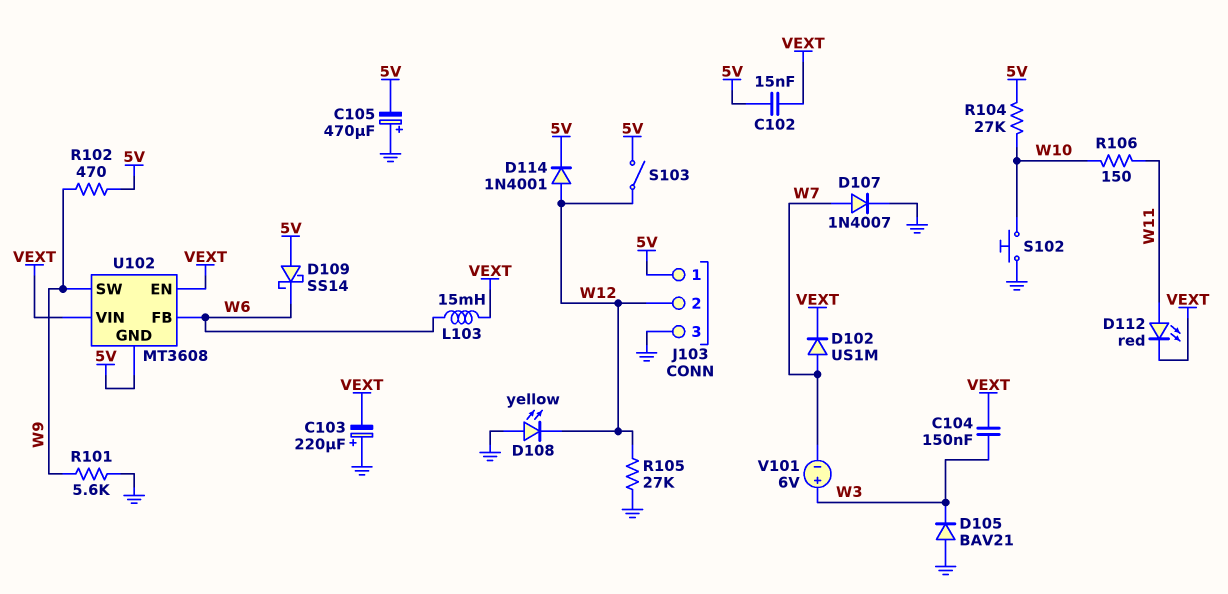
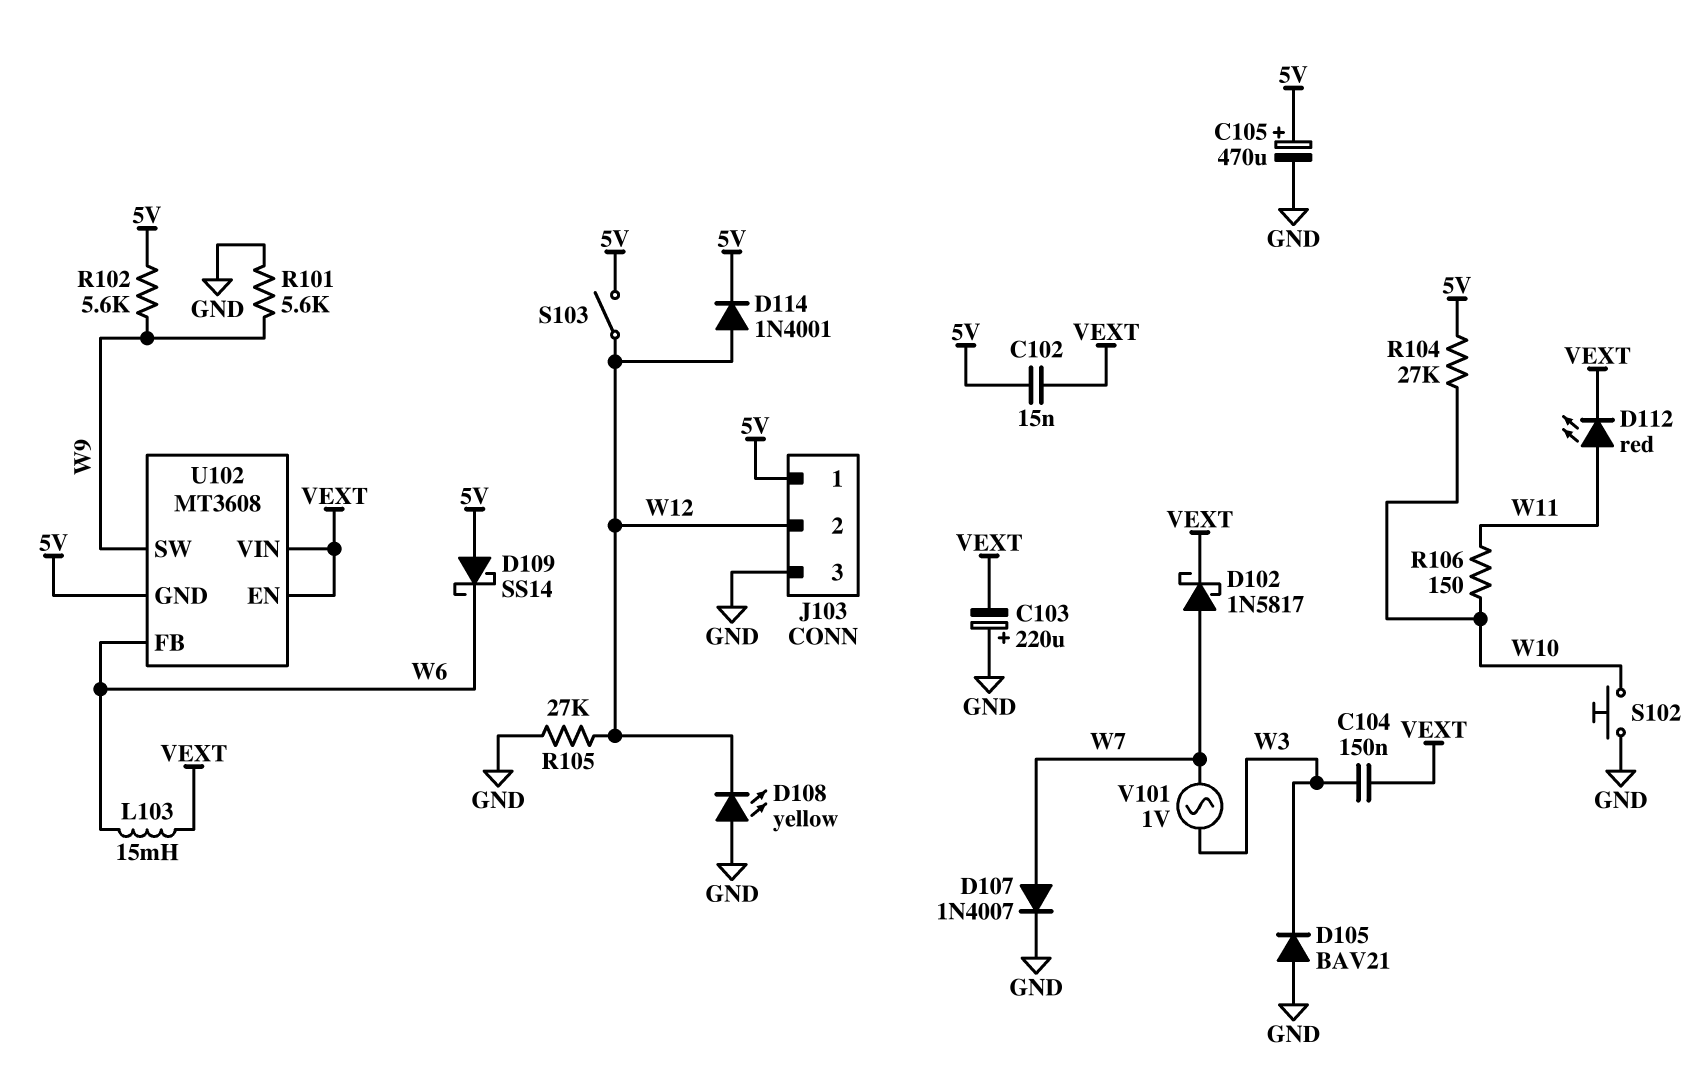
C105: 470uF (plus GND, minus 5V) -> 470uF (plus 5V, minus GND)
D102: diode US1M (A W7, K VEXT) -> schottky 1N5817 (A W7, K VEXT)
R102: 470 (5V, W9) -> 5.6k (5V, W9)
V101: 6V (plus W3, minus W7) -> AC 1V (W3, W7)

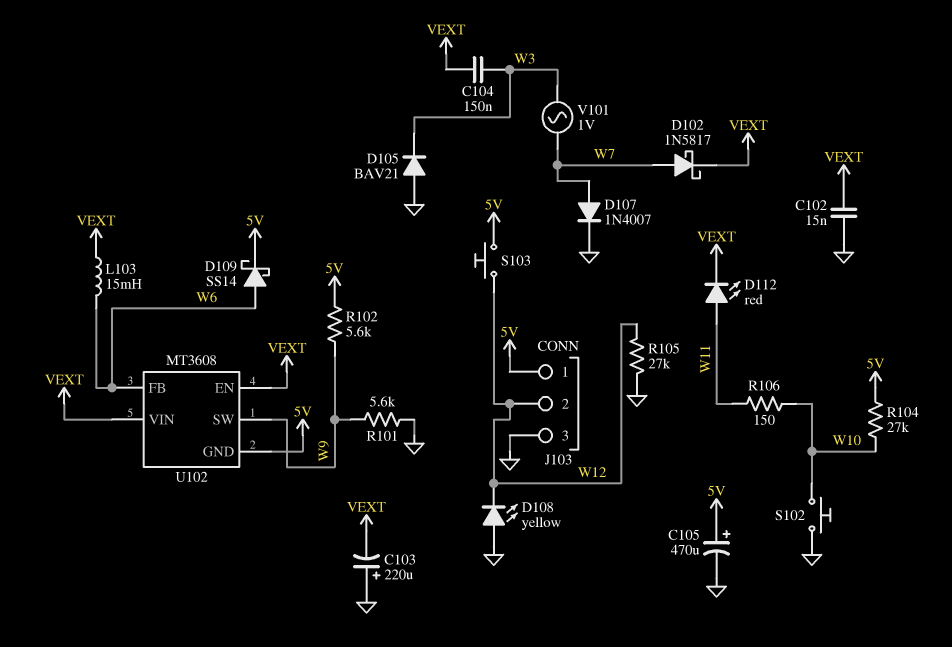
C102: 15nF (5V, VEXT) -> 15nF (GND, VEXT)
D109: schottky SS14 (A 5V, K W6) -> schottky SS14 (A W6, K 5V)
D114: diode 1N4001 (A W12, K 5V) -> none
S103: switch (5V, W12) -> button (5V, W12)

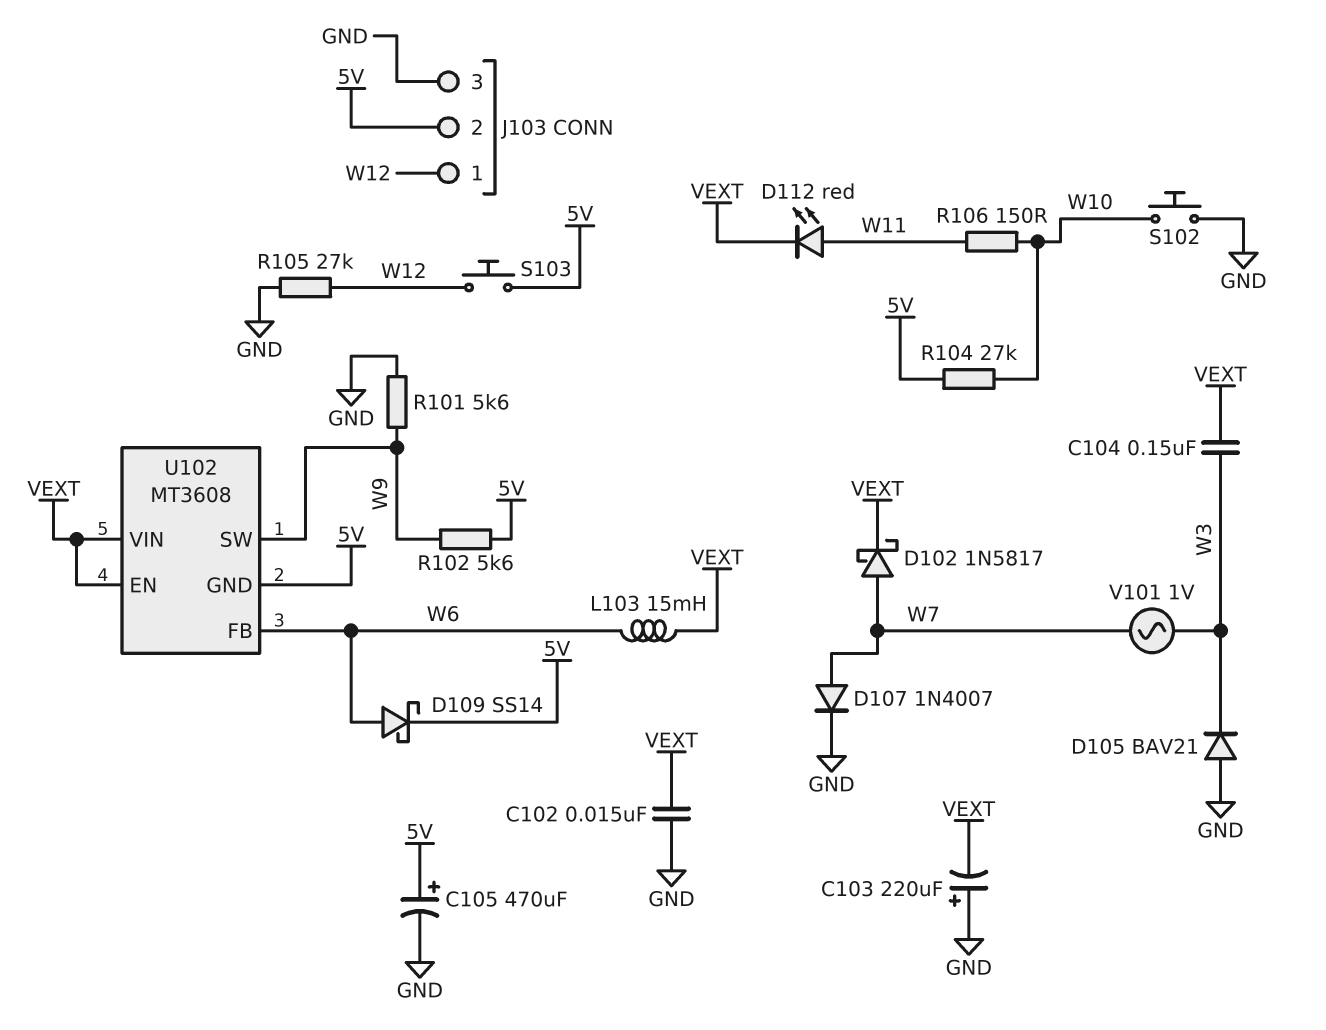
D108: LED yellow (A GND, K W12) -> none
J103 pin 1: 5V -> W12
J103 pin 2: W12 -> 5V

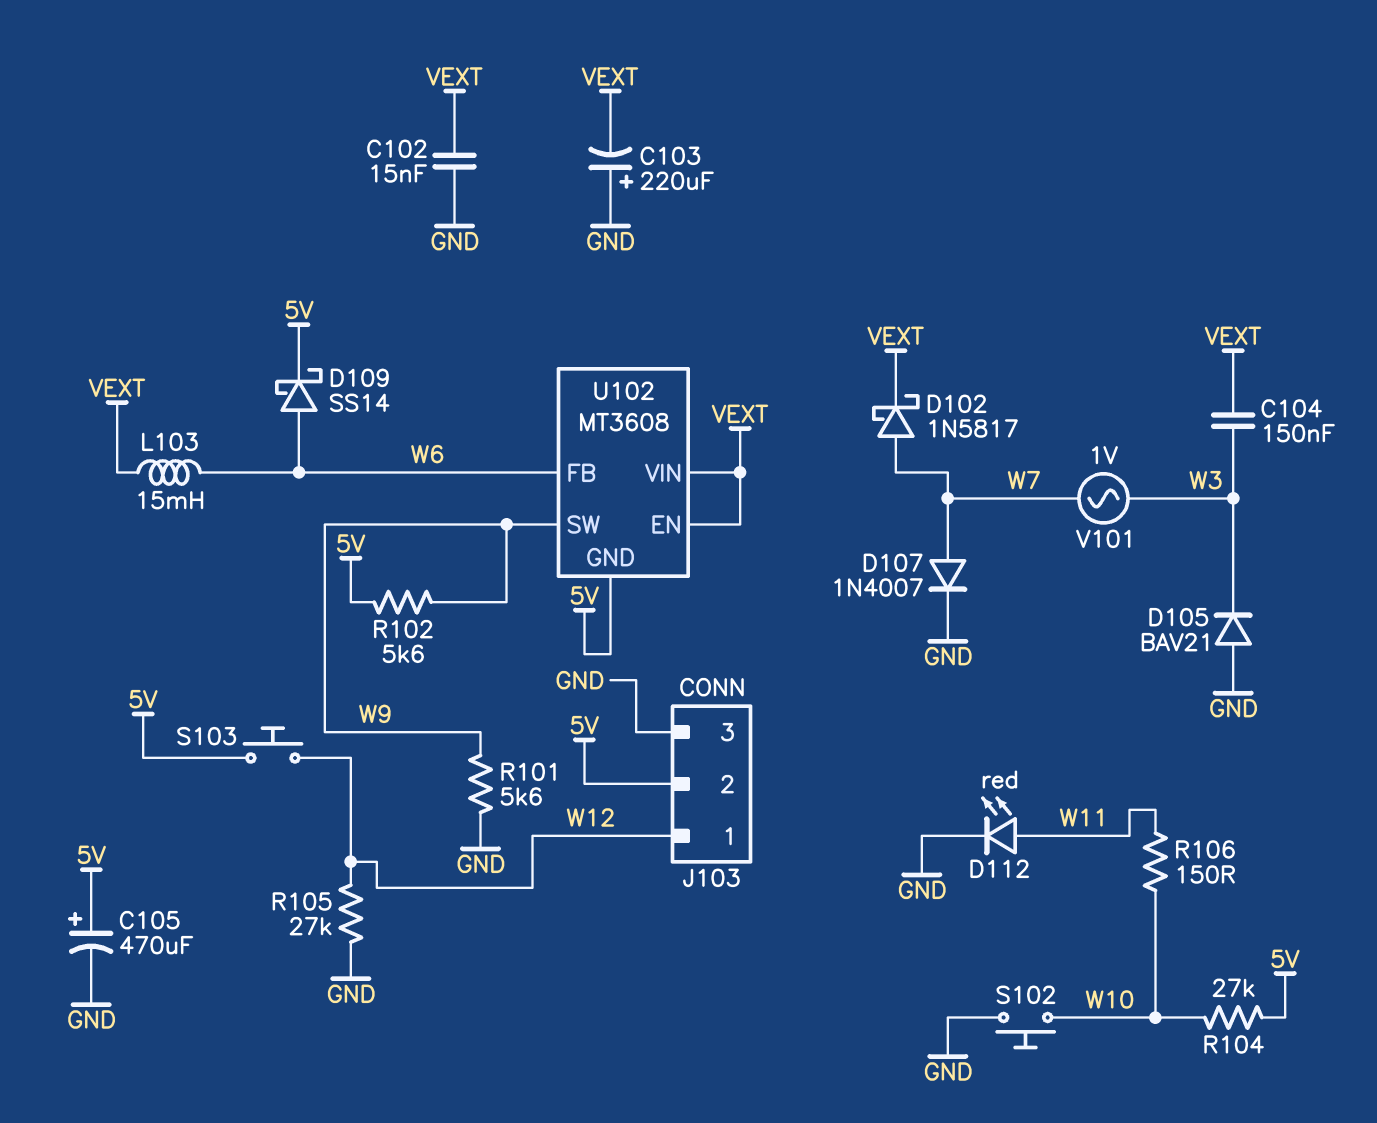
D112: LED red (A W11, K VEXT) -> LED red (A W11, K GND)

